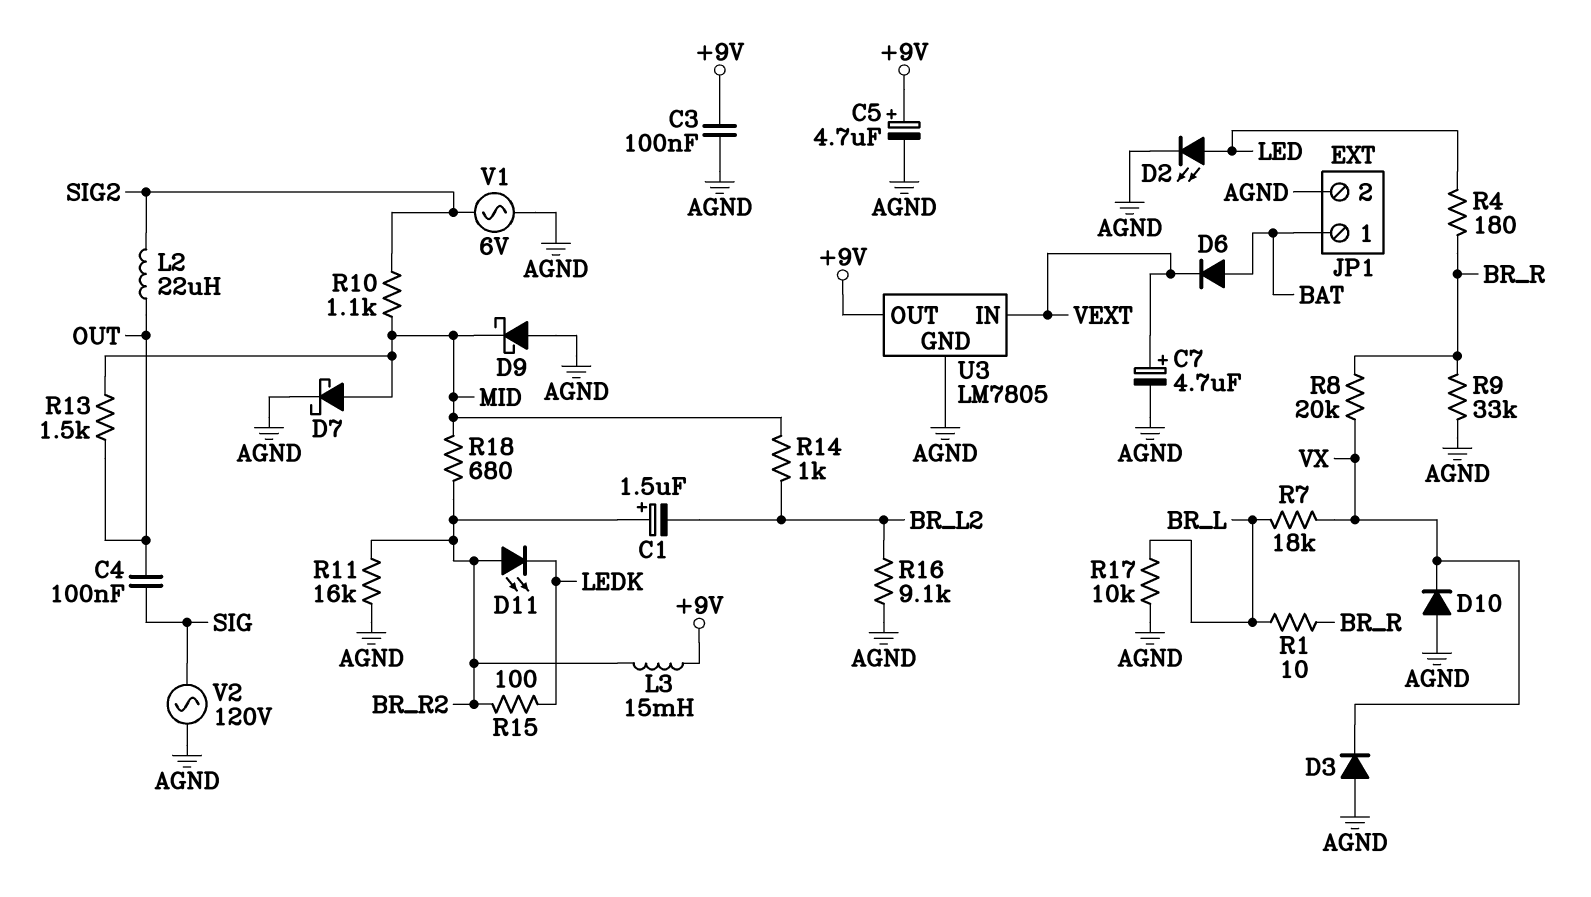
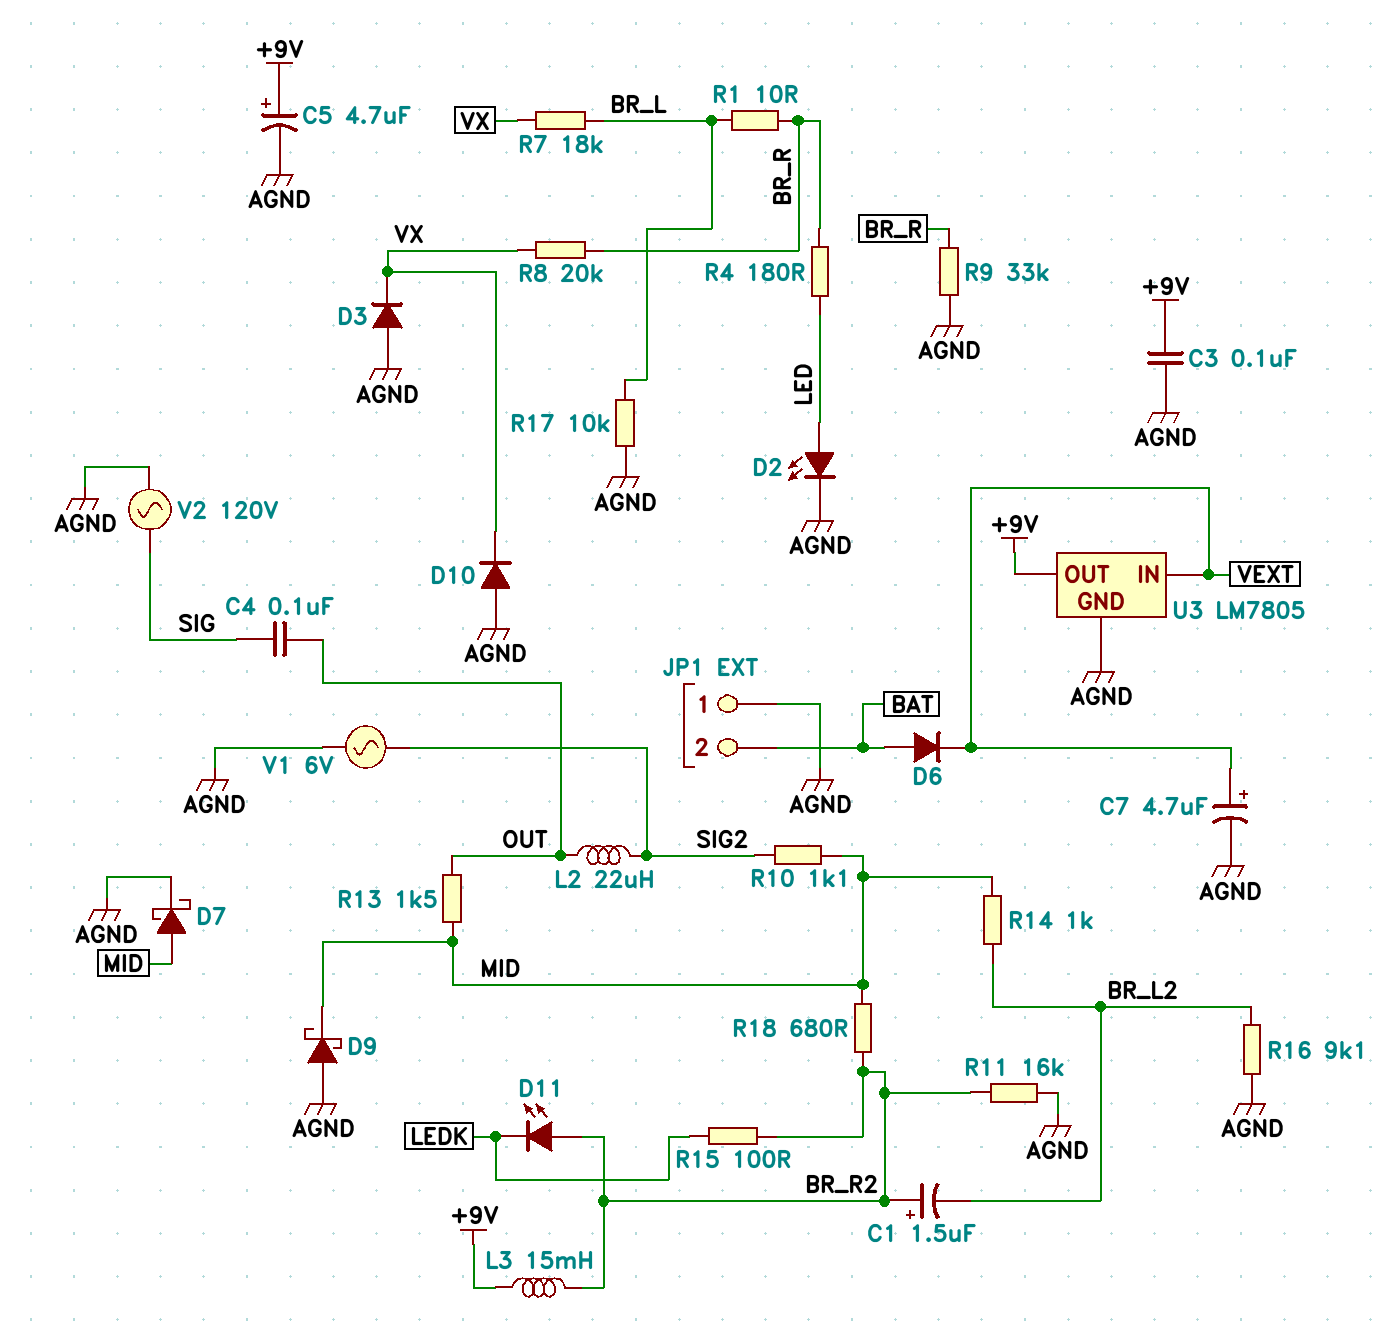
JP1 pin 1: BAT -> AGND
JP1 pin 2: AGND -> BAT

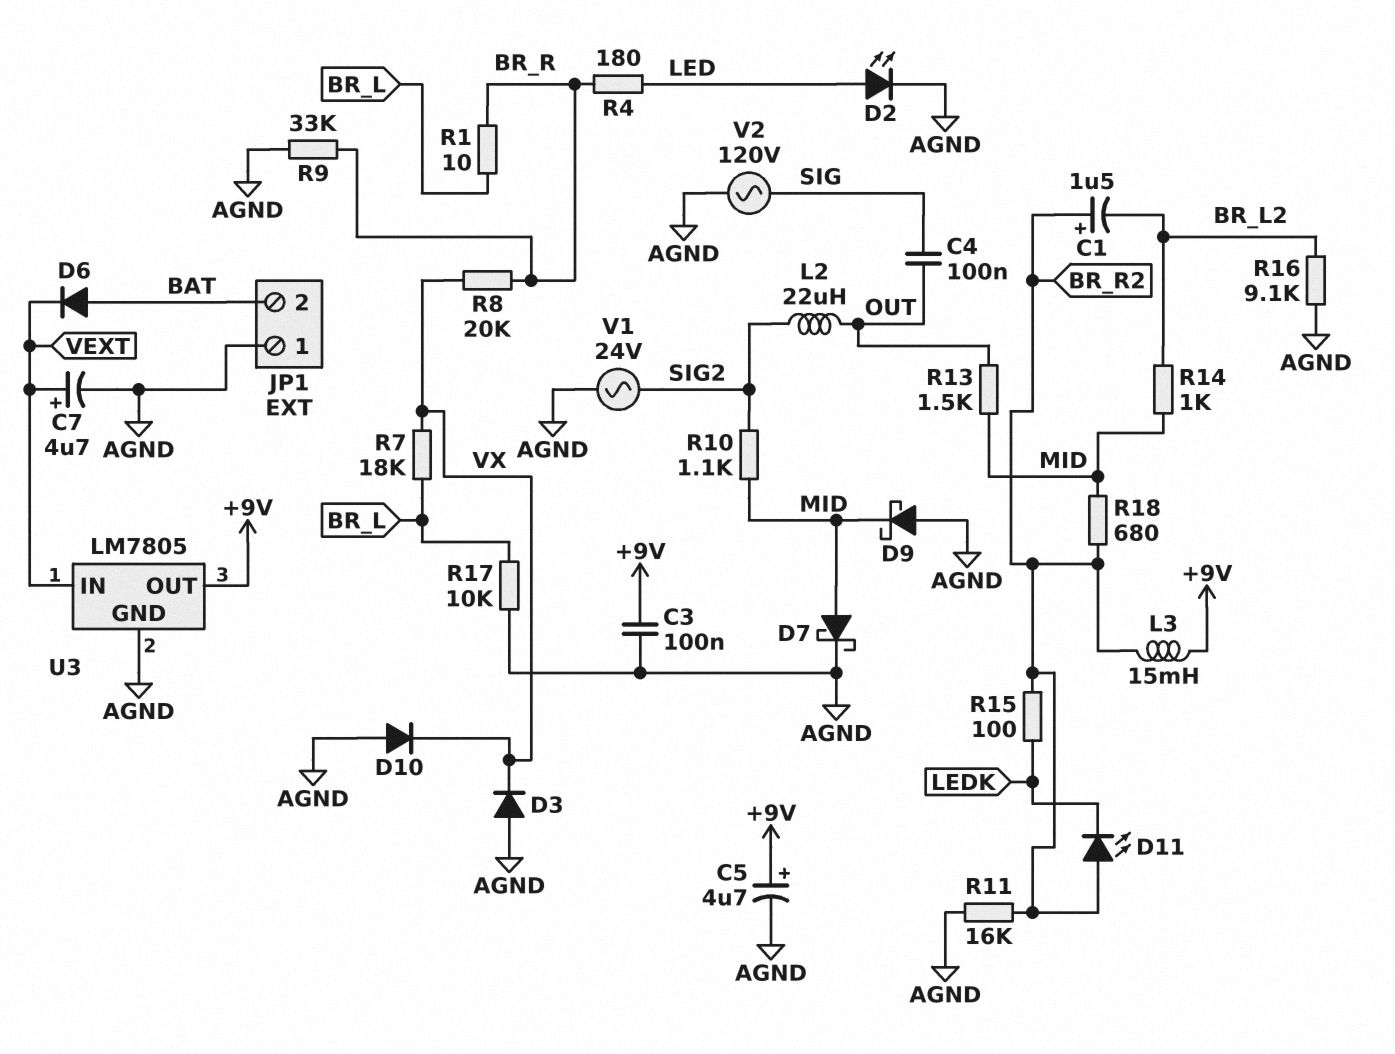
V1: AC 6V (AGND, SIG2) -> AC 24V (AGND, SIG2)

